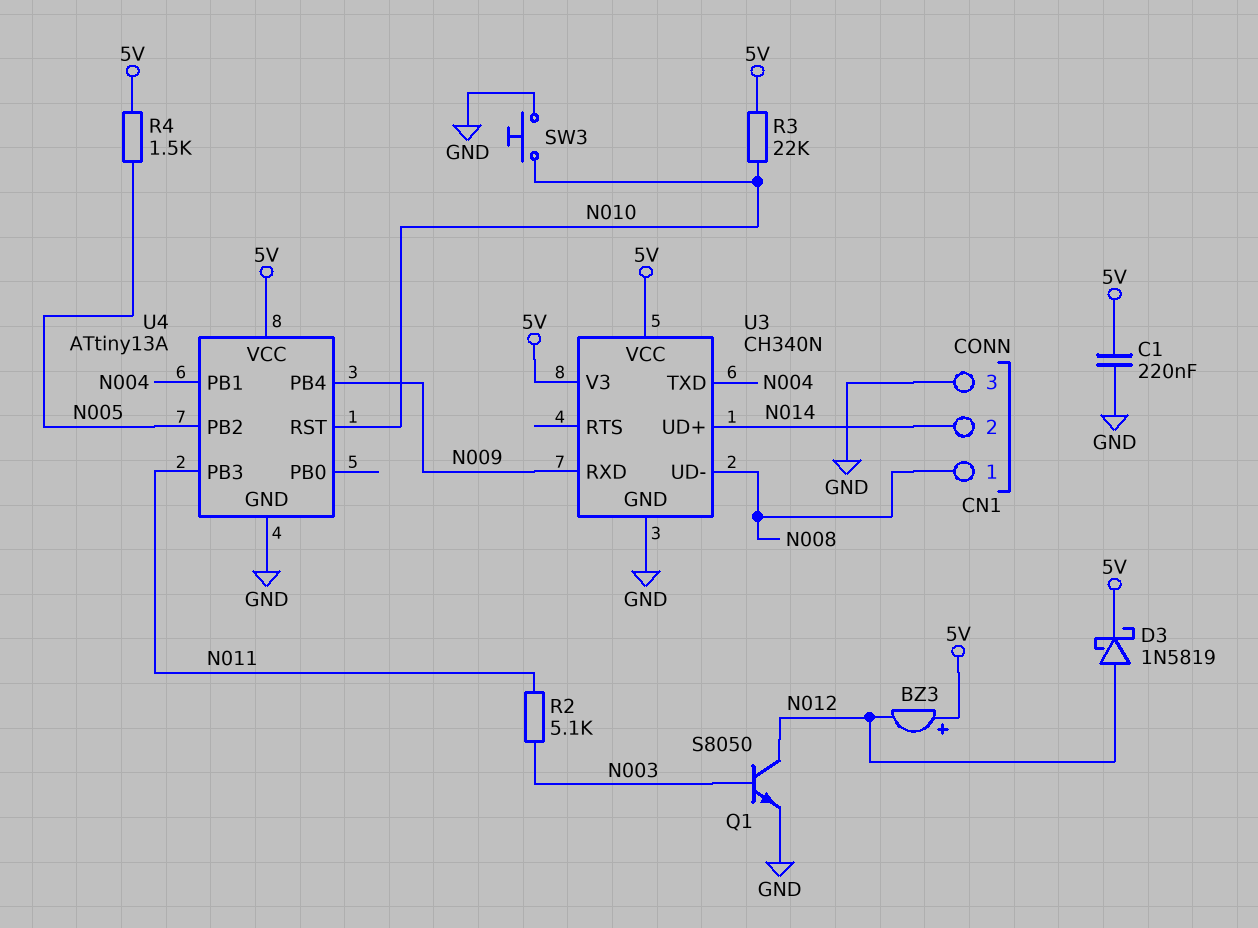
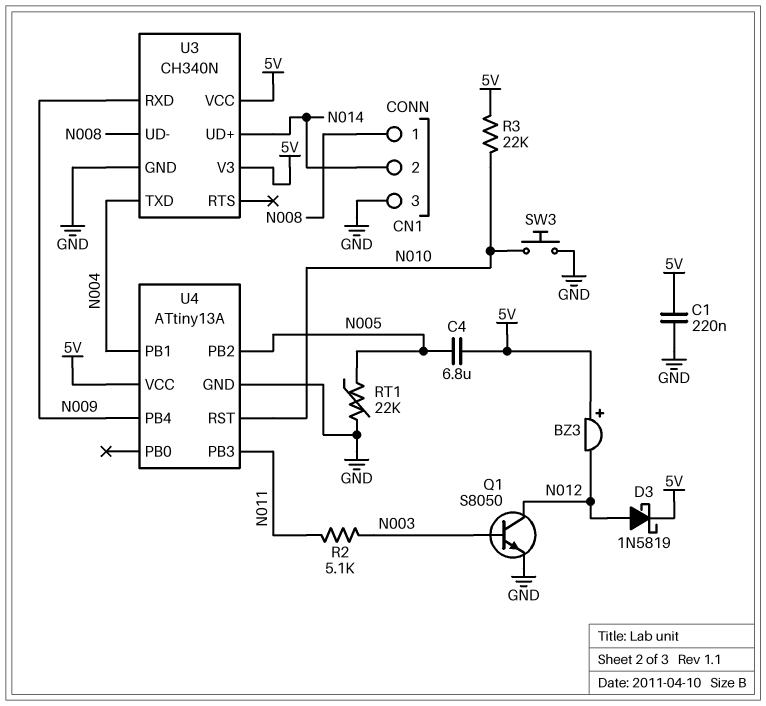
C4: none -> 6.8uF (5V, N005)
R4: 1.5k (5V, N005) -> none
RT1: none -> 22k (GND, N005)

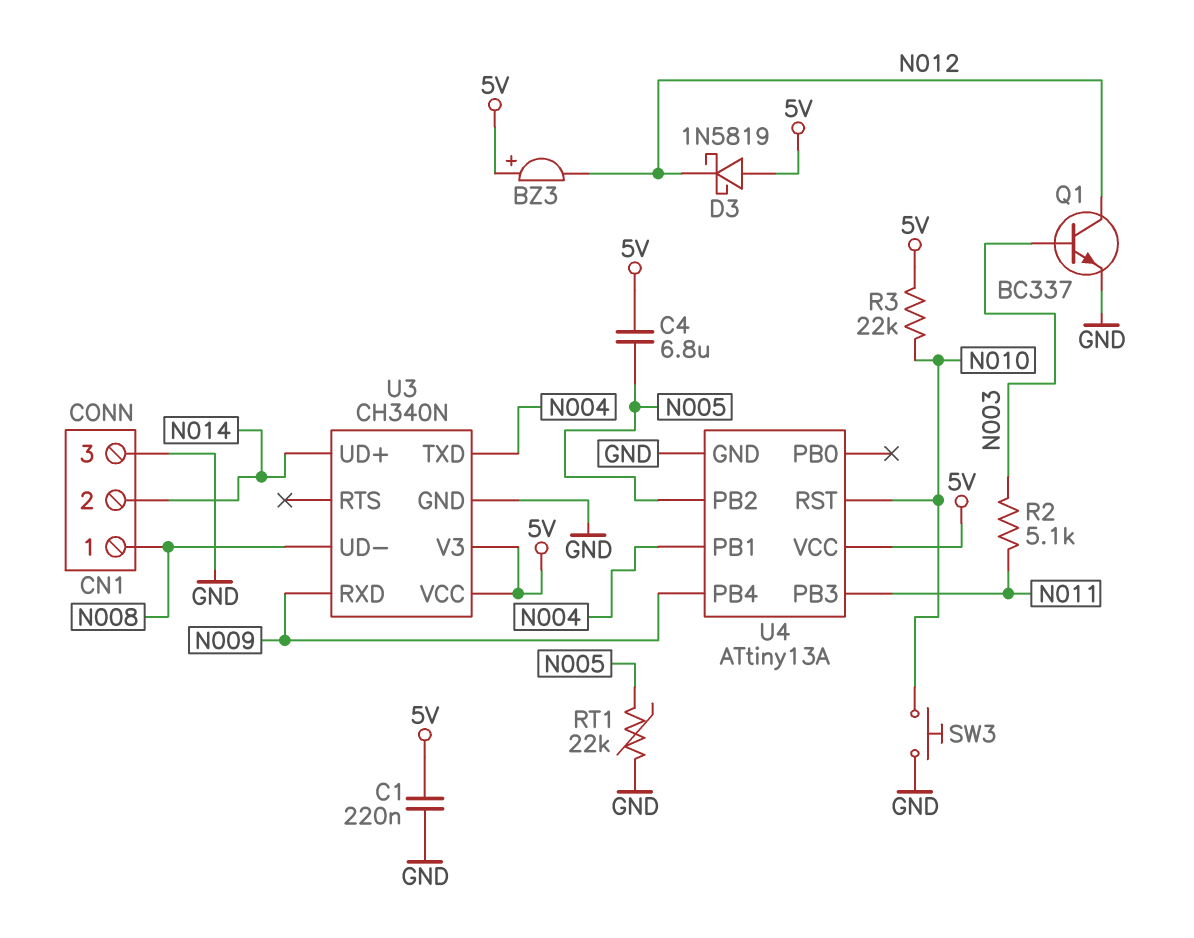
D3: schottky 1N5819 (A N012, K 5V) -> schottky 1N5819 (A 5V, K N012)
Q1: NPN S8050 (B N003, C N012, E GND) -> NPN BC337 (B N003, C N012, E GND)

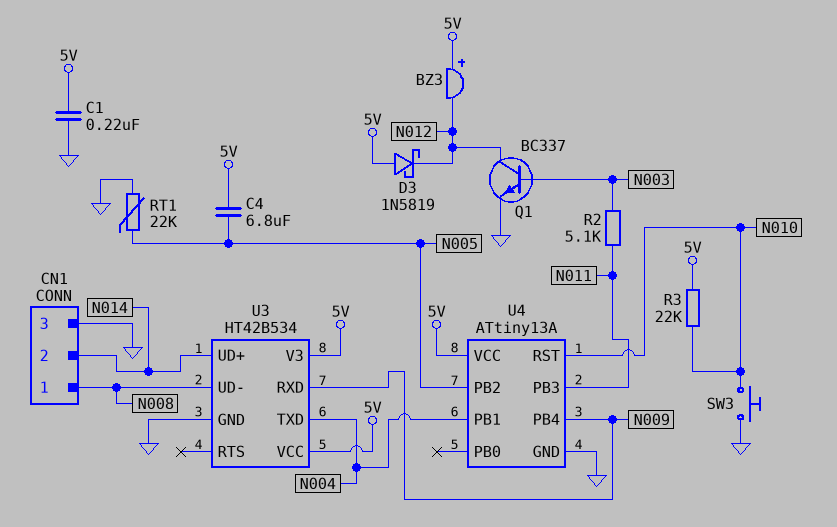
U3: CH340N -> HT42B534

